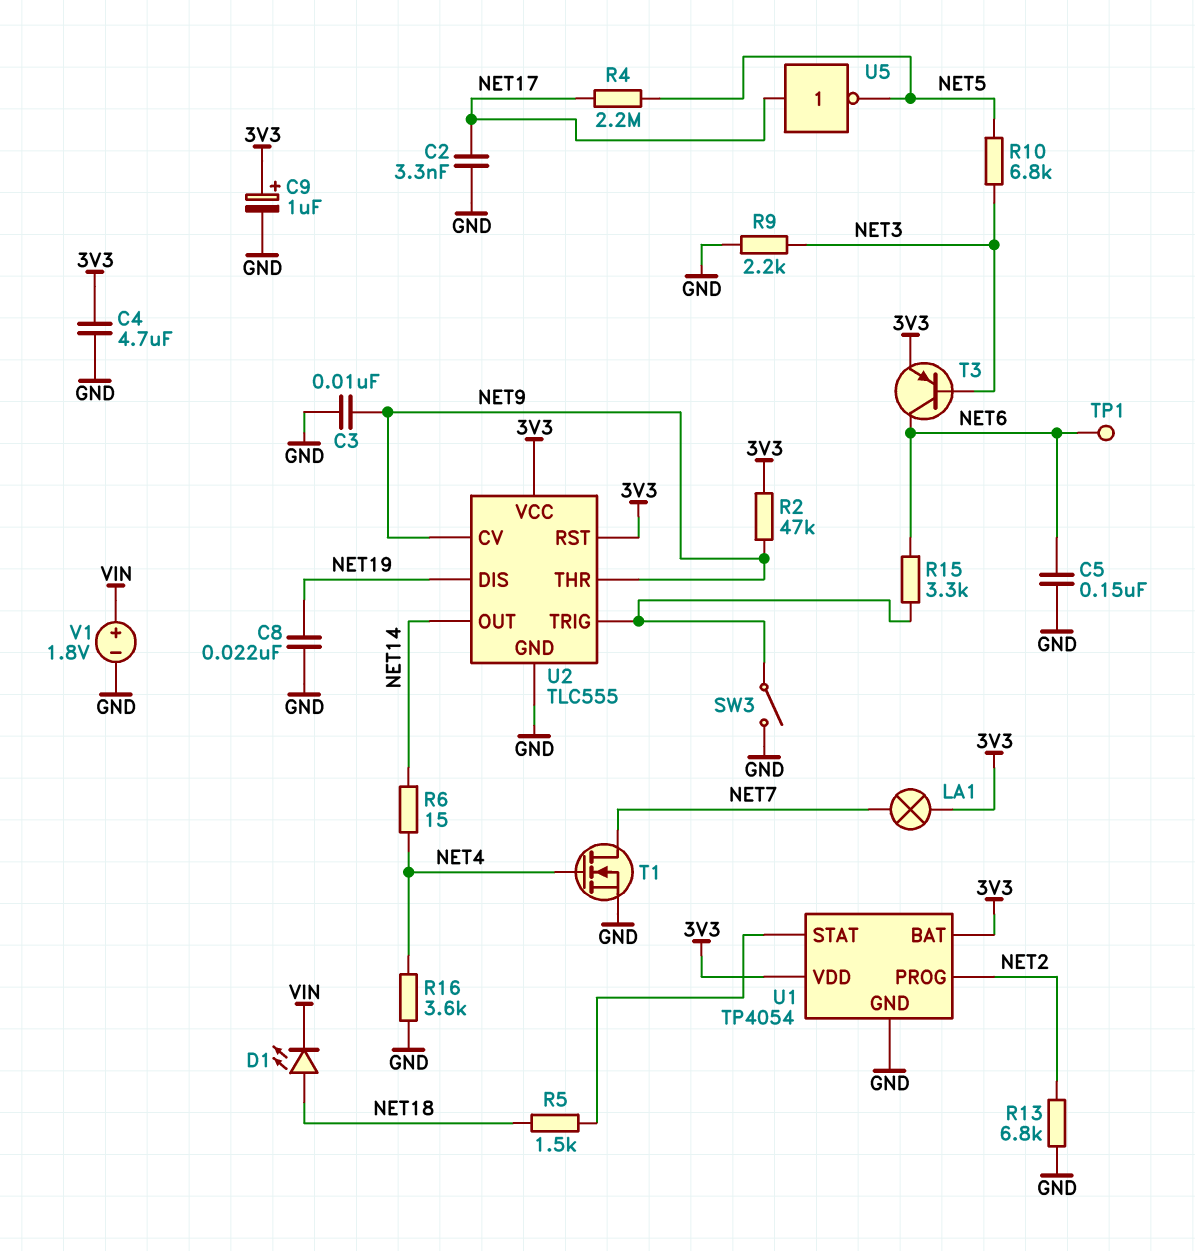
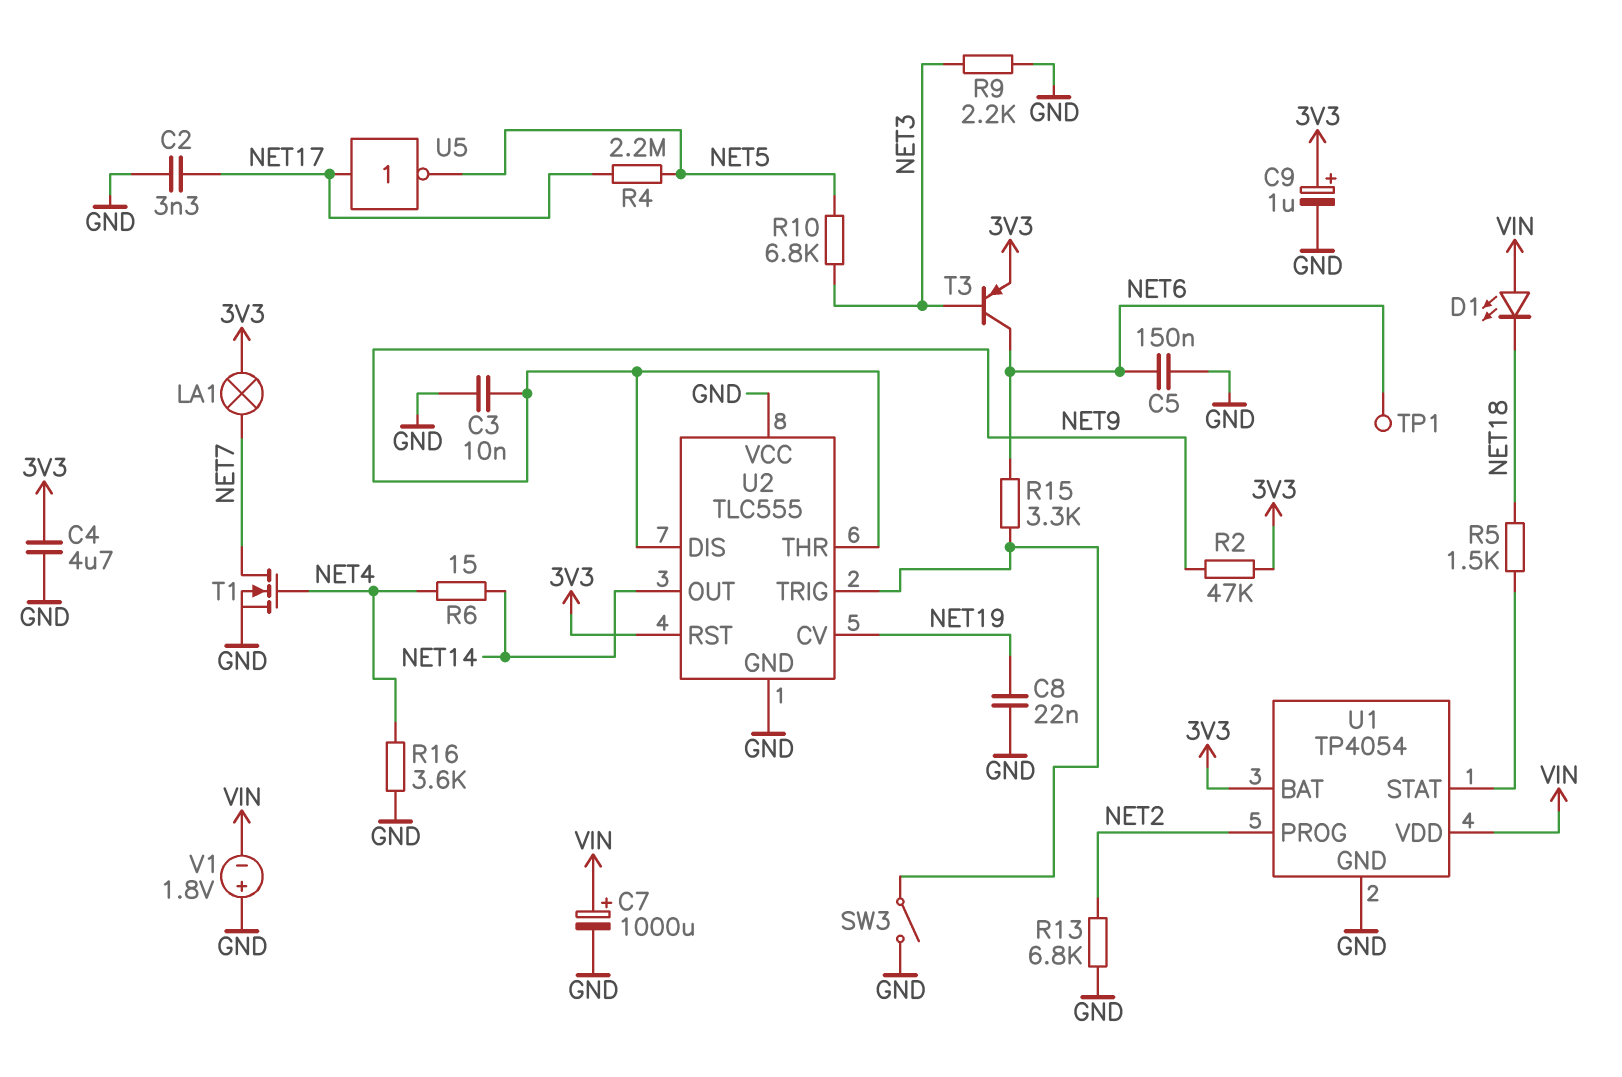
C7: none -> 1000uF (plus VIN, minus GND)
D1: LED (A NET18, K VIN) -> LED (A VIN, K NET18)
U1 pin VDD: 3V3 -> VIN
U2 pin CV: NET9 -> NET19
U2 pin DIS: NET19 -> NET9
U2 pin VCC: 3V3 -> GND
V1: 1.8V (plus VIN, minus GND) -> 1.8V (plus GND, minus VIN)

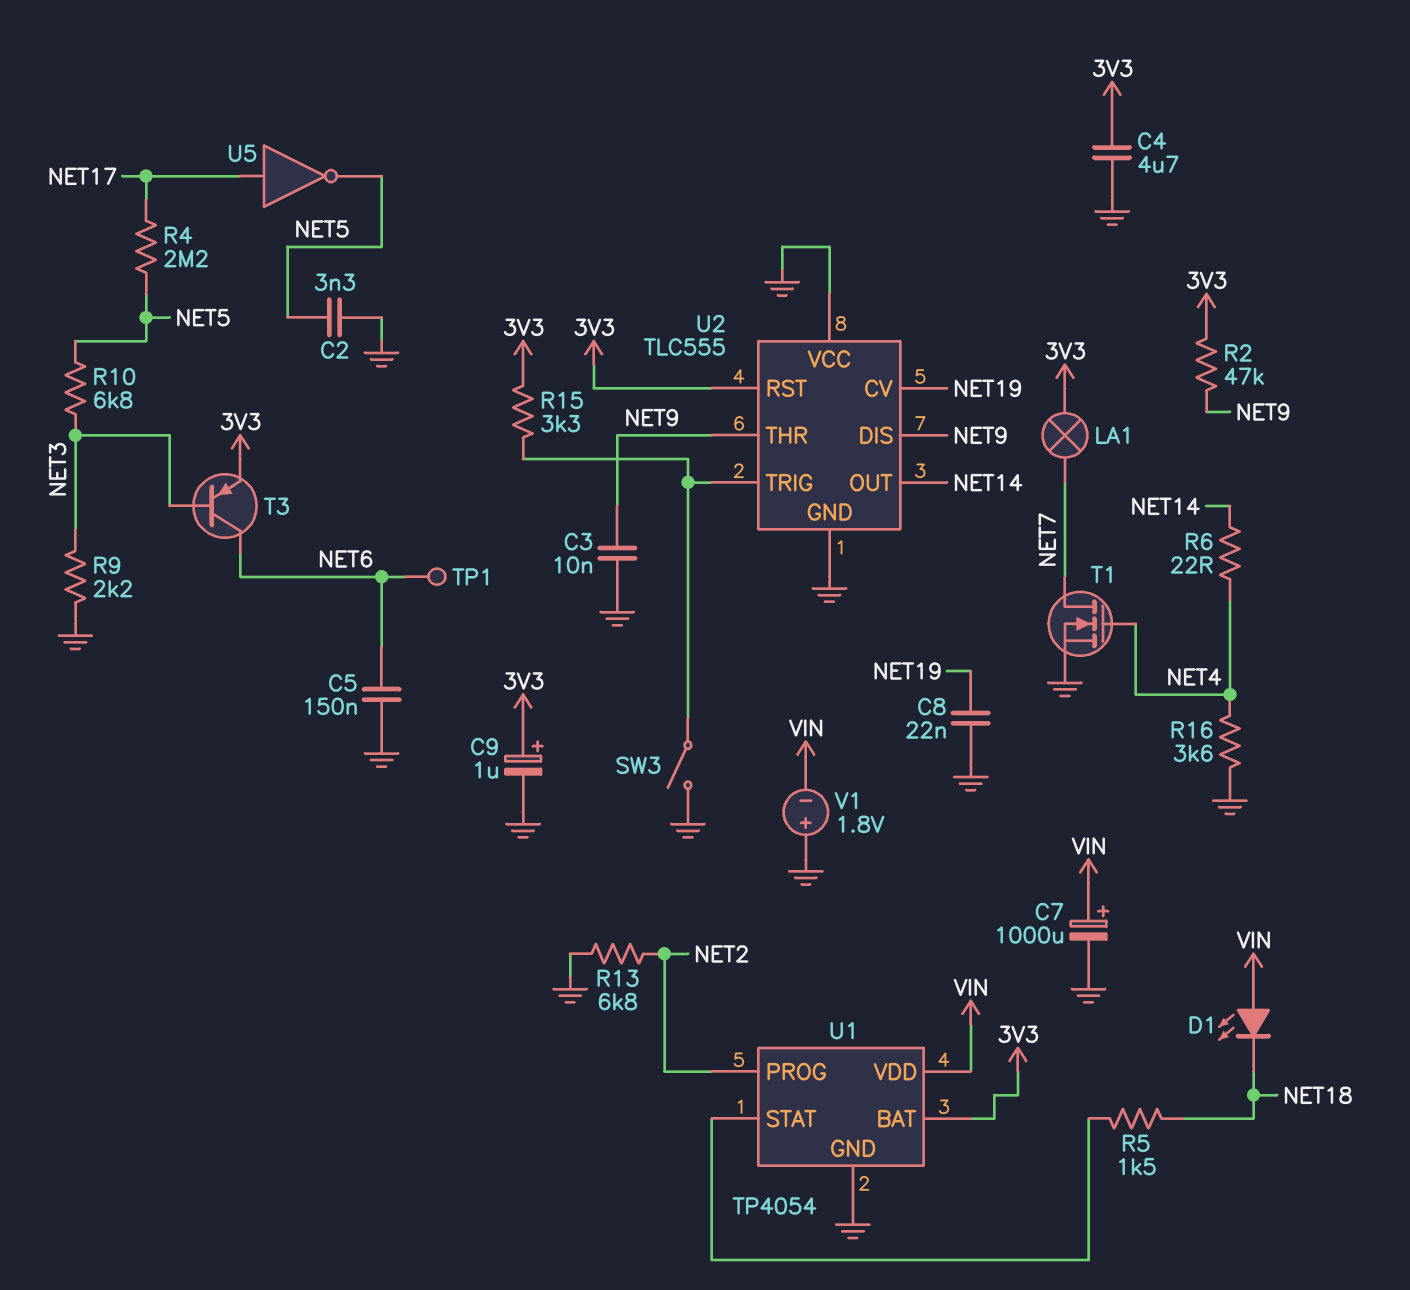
C2: 3.3nF (GND, NET17) -> 3.3nF (GND, NET5)
R6: 15 (NET4, NET14) -> 22 (NET4, NET14)
R15: 3.3k (NET6, U2/TRIG) -> 3.3k (3V3, U2/TRIG)

